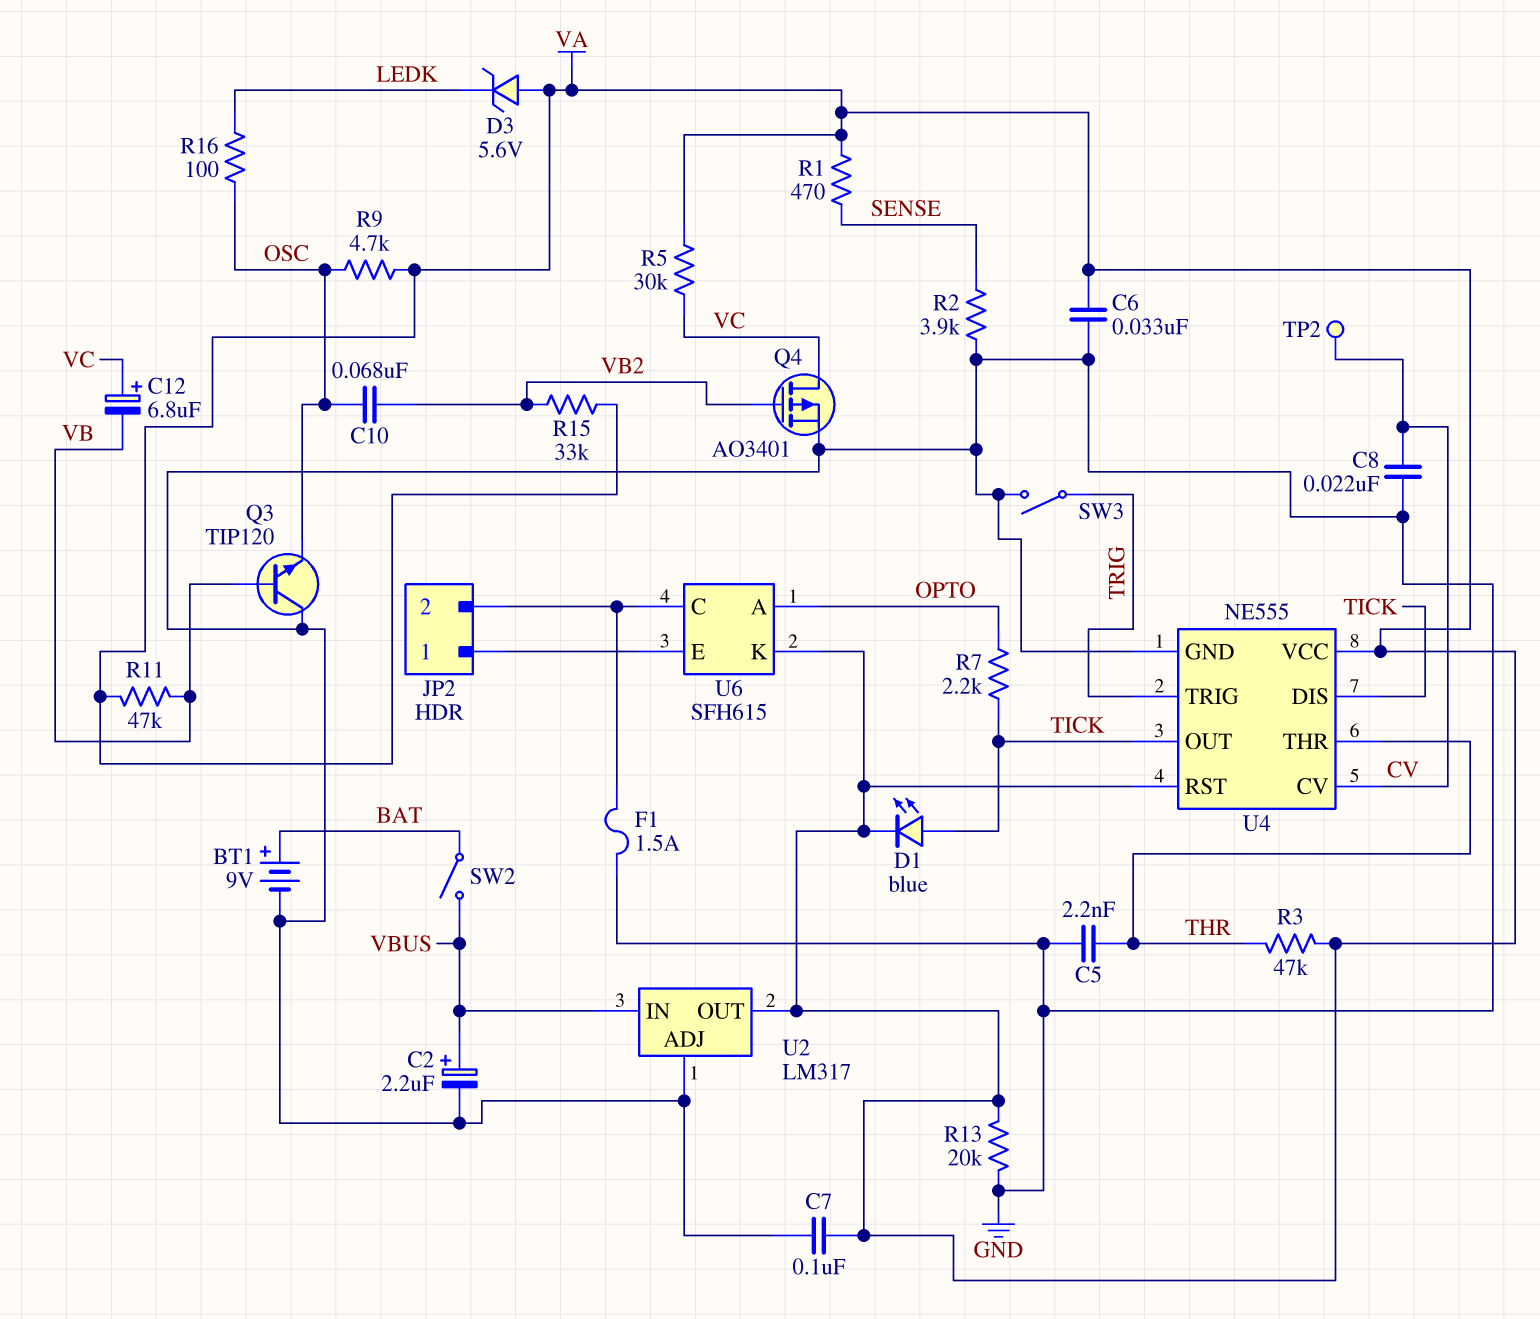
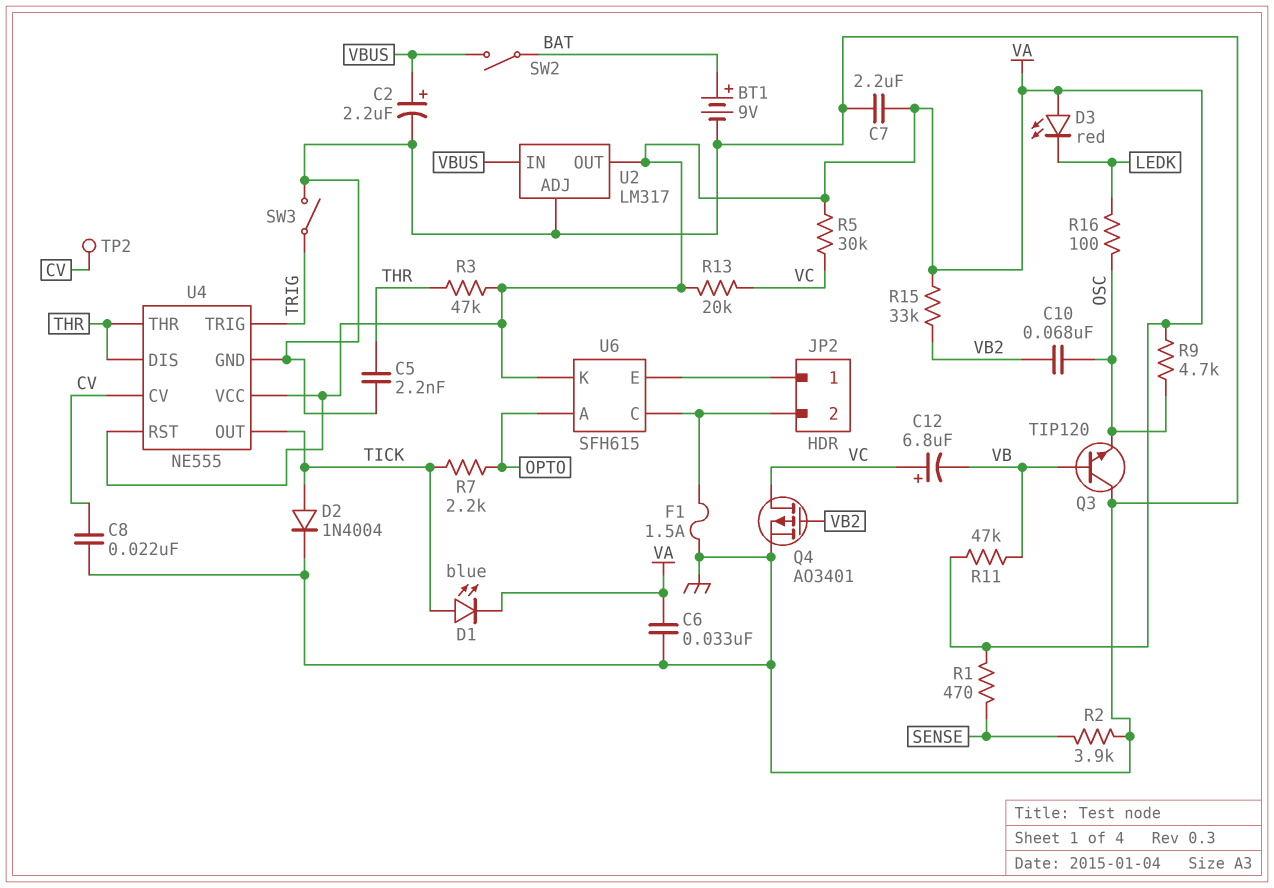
C7: 100nF (GND, VA) -> 2.2uF (GND, VA)
D2: none -> diode 1N4004 (A TICK, K GND)
D3: zener 5.6V (A VA, K LEDK) -> LED red (A VA, K LEDK)
R13: 20k (GND, VA) -> 20k (VA, VC)
U4 pin DIS: TICK -> THR

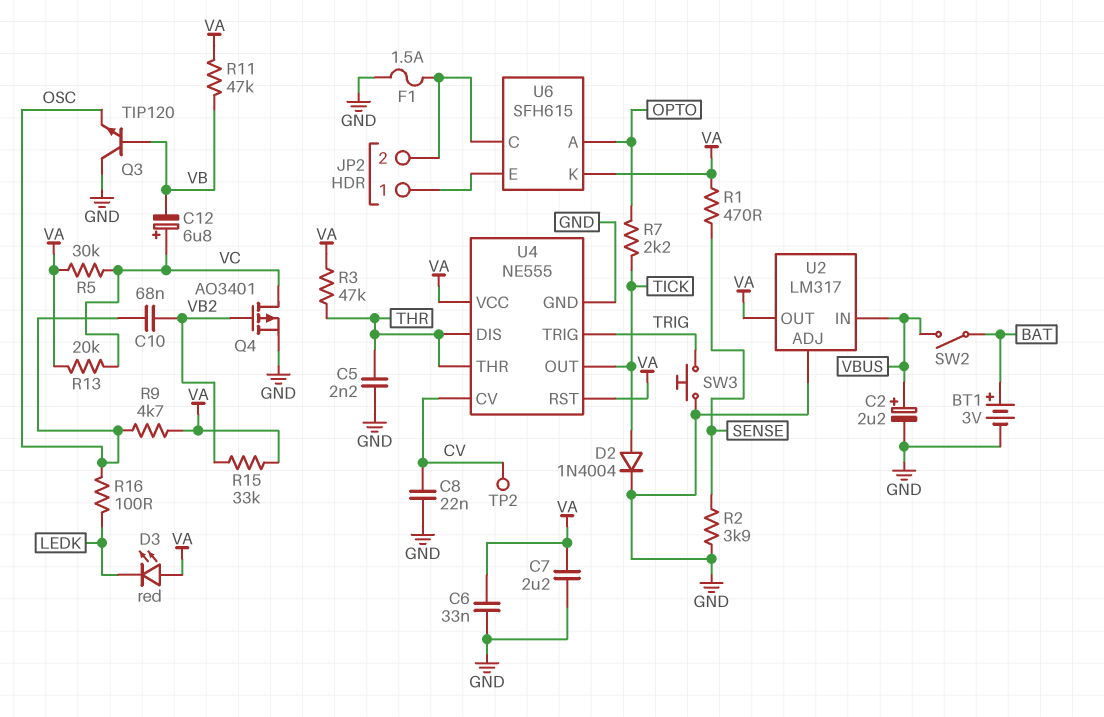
BT1: 9V (plus BAT, minus GND) -> 3V (plus BAT, minus GND)
D1: LED blue (A TICK, K VA) -> none
SW3: switch (GND, TRIG) -> button (GND, TRIG)

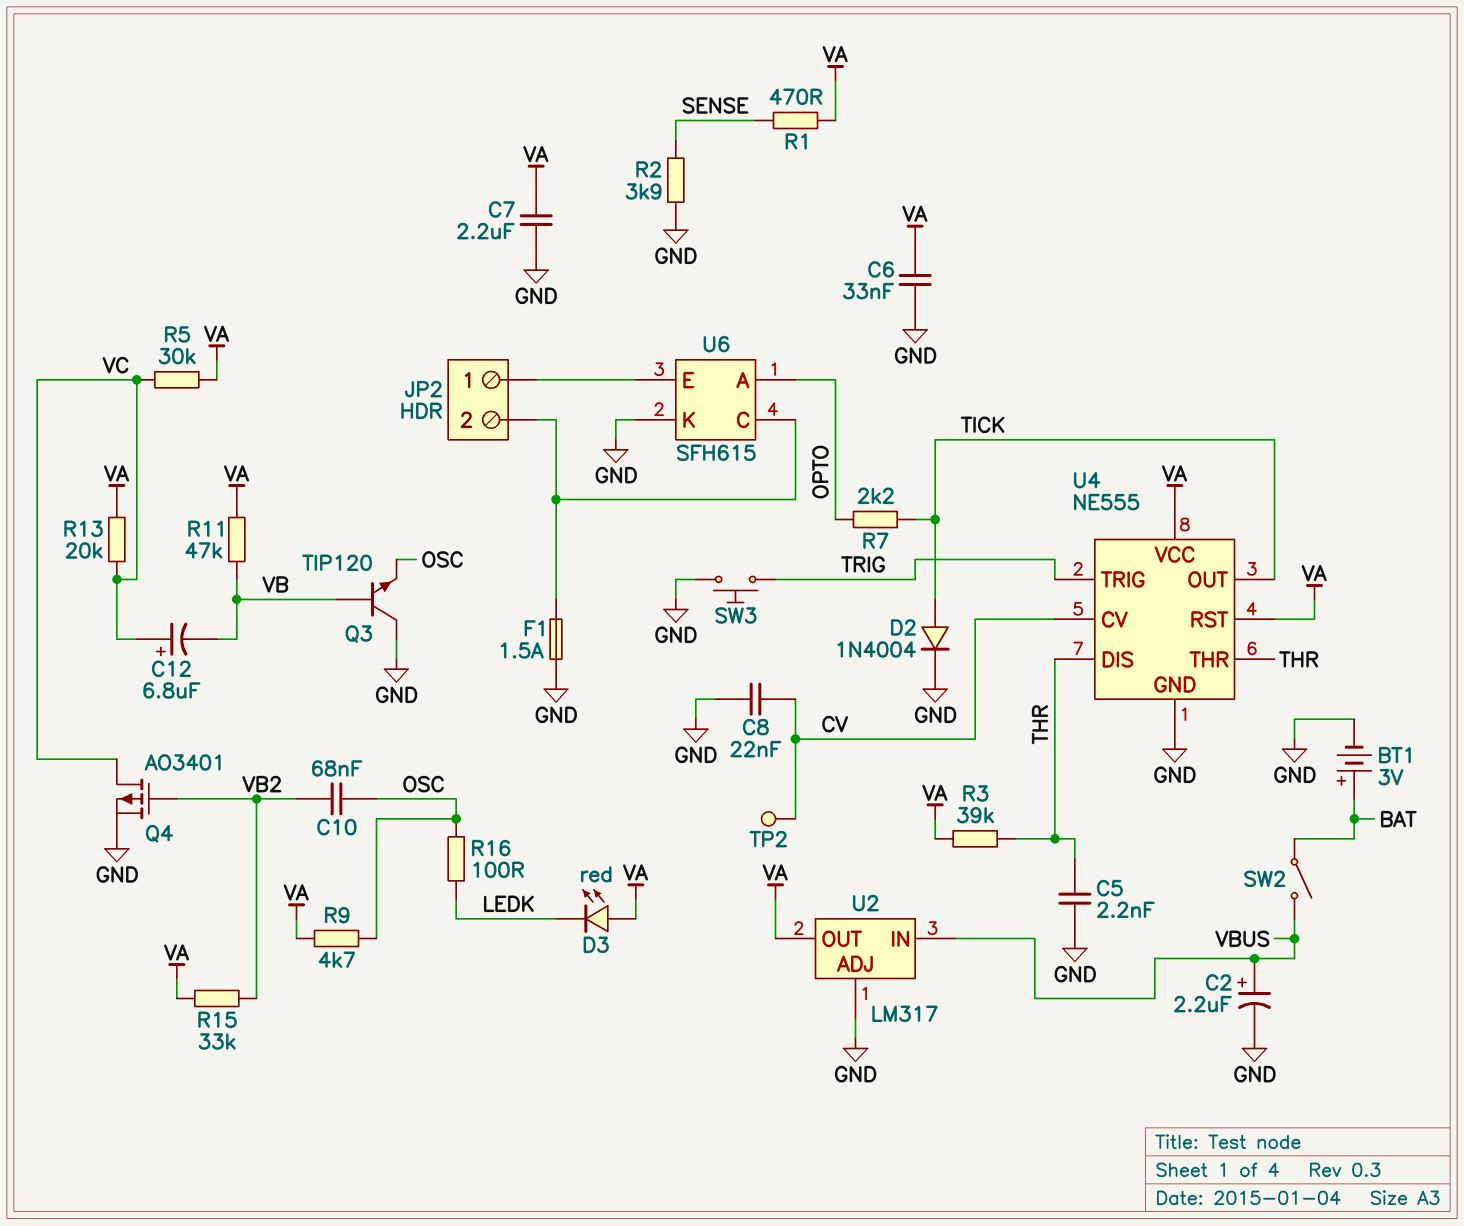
R3: 47k (THR, VA) -> 39k (THR, VA)
U6 pin K: VA -> GND

